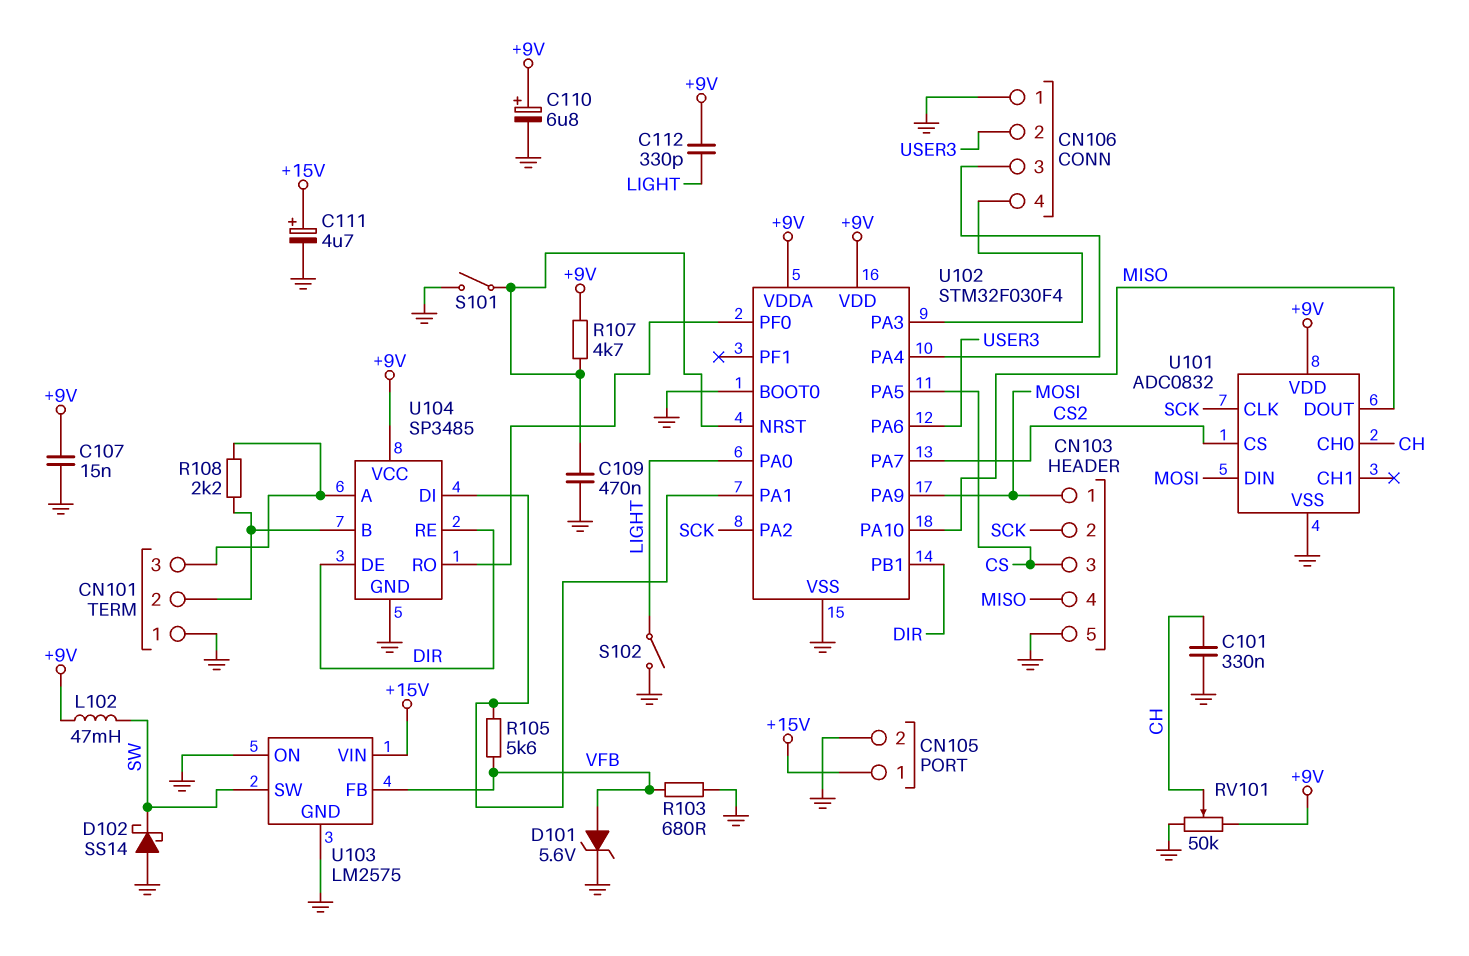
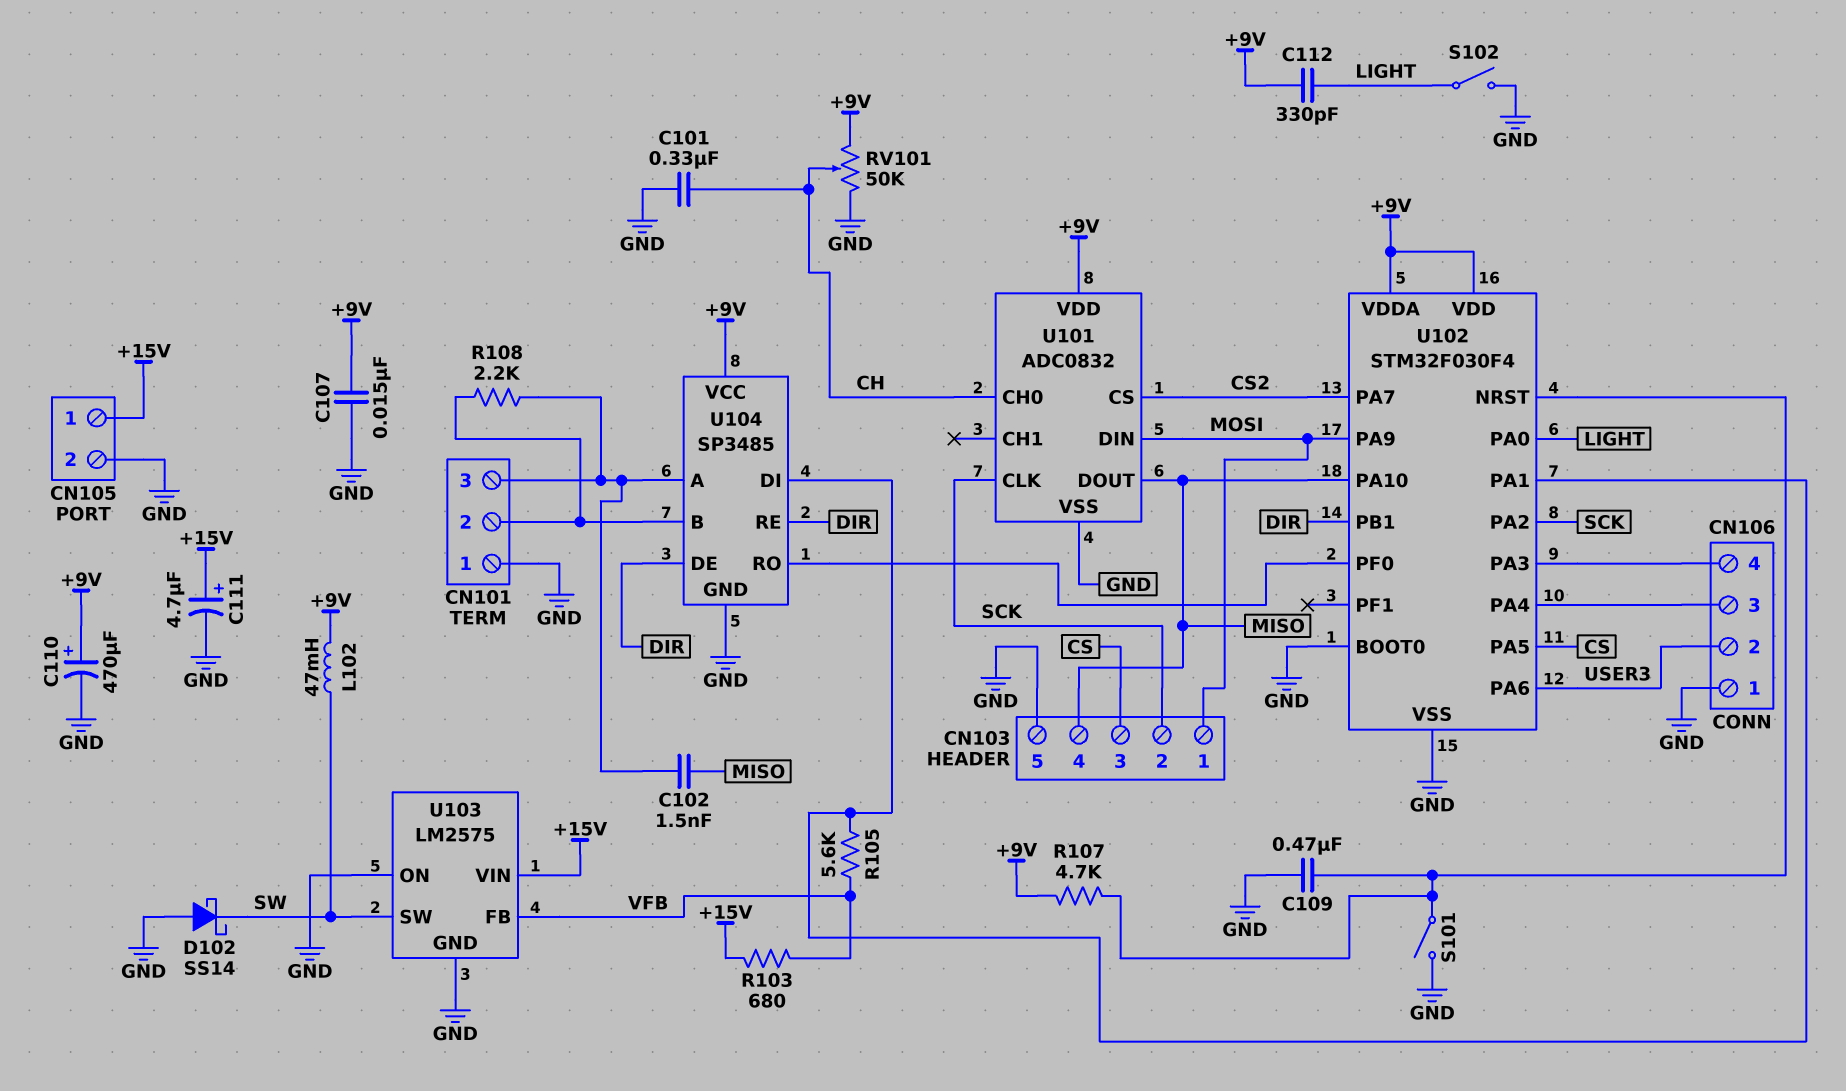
C102: none -> 1.5nF (CN101/3, MISO)
C110: 6.8uF (plus +9V, minus GND) -> 470uF (plus +9V, minus GND)
D101: zener 5.6V (A VFB, K GND) -> none
R103: 680 (GND, VFB) -> 680 (+15V, VFB)

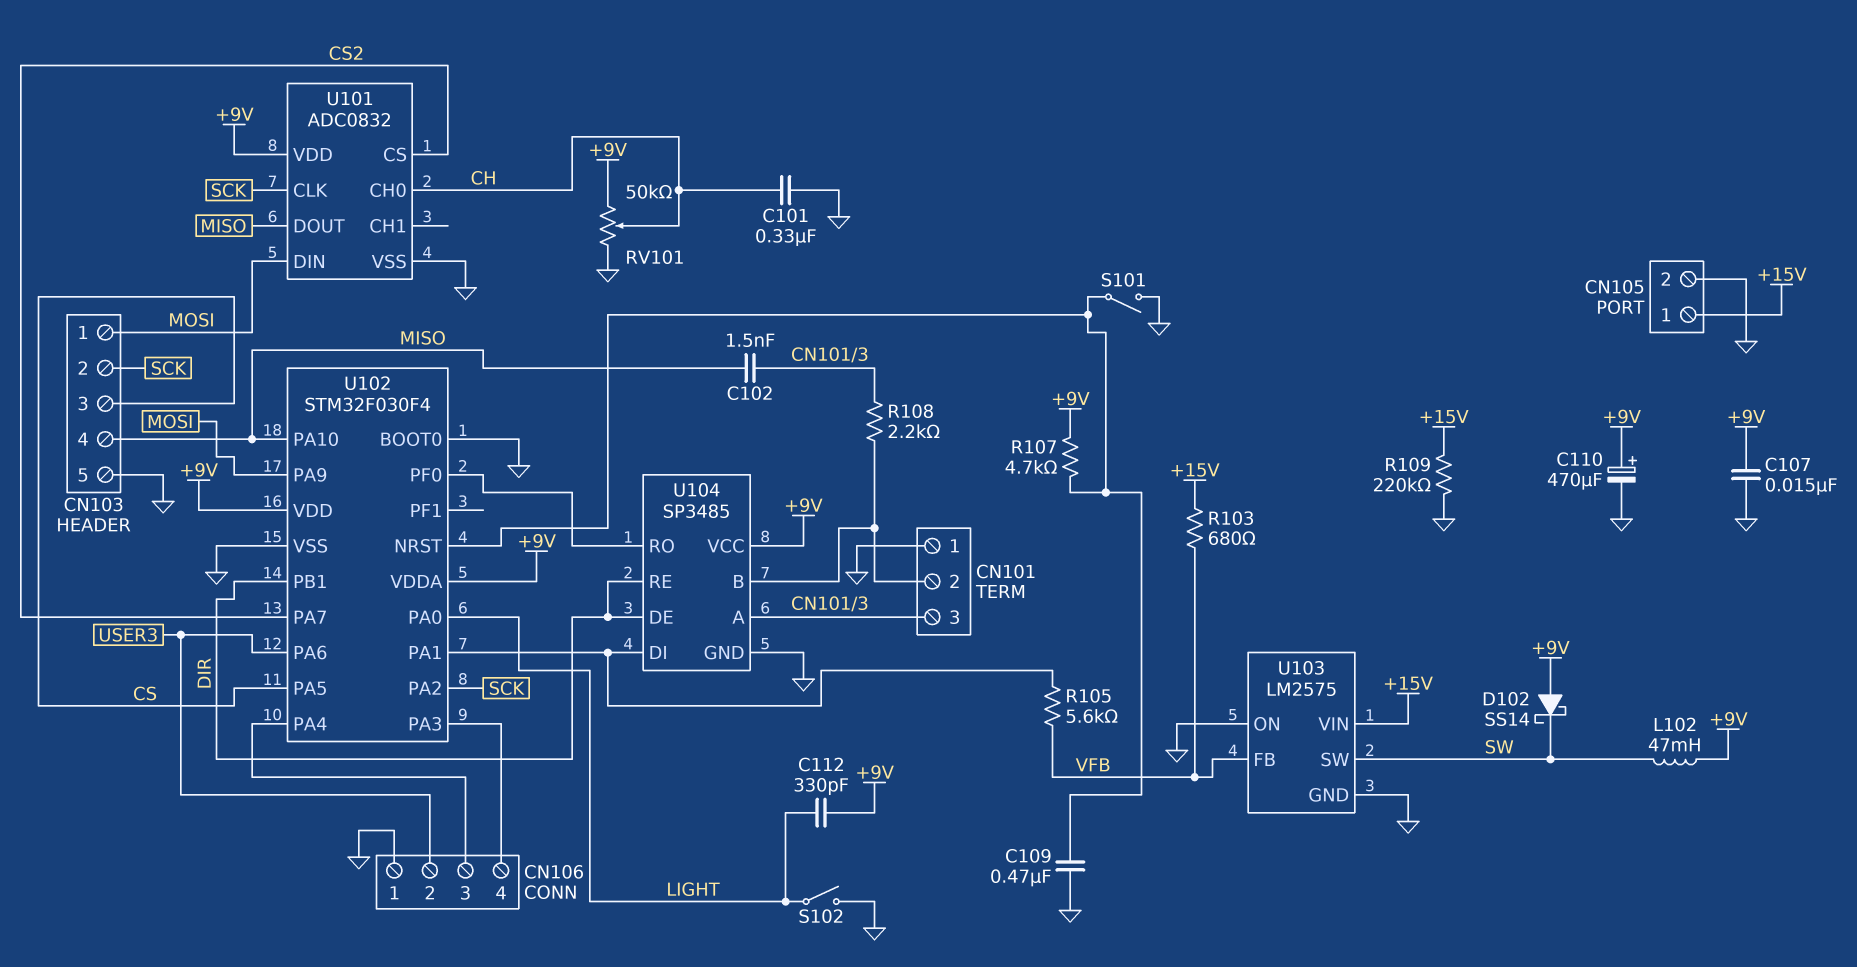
C111: 4.7uF (plus +15V, minus GND) -> none
D102: schottky SS14 (A GND, K SW) -> schottky SS14 (A +9V, K SW)
R109: none -> 220k (+15V, GND)

